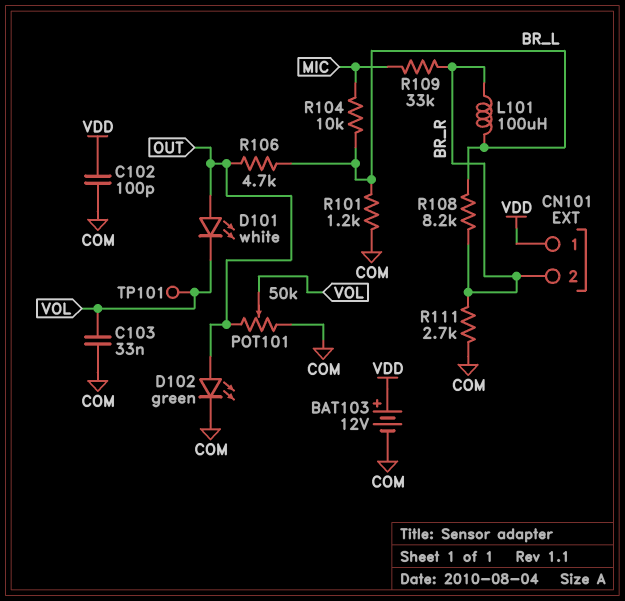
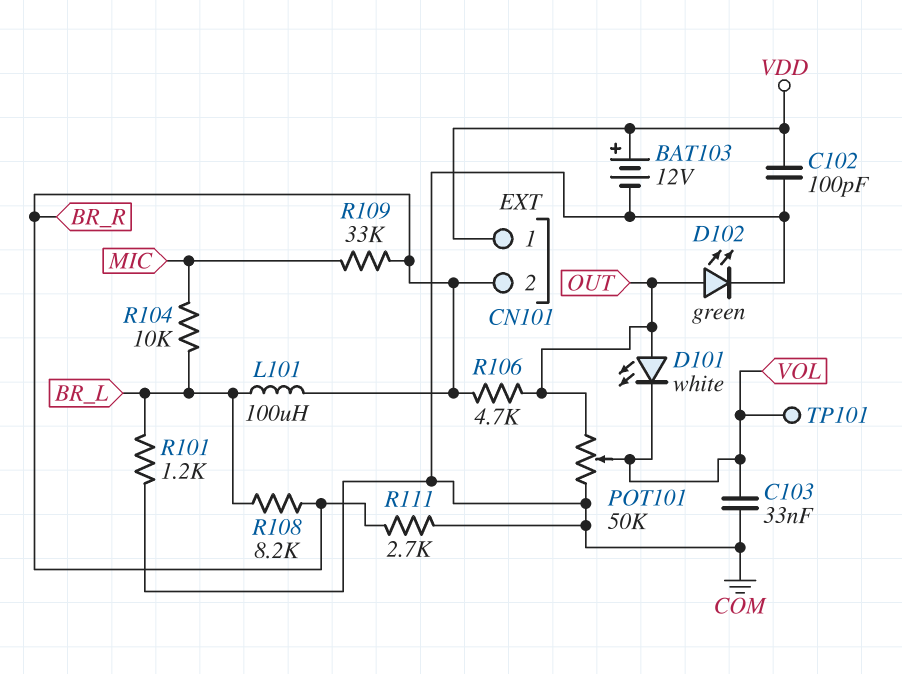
R106: 4.7k (BR_L, OUT) -> 4.7k (BR_R, OUT)

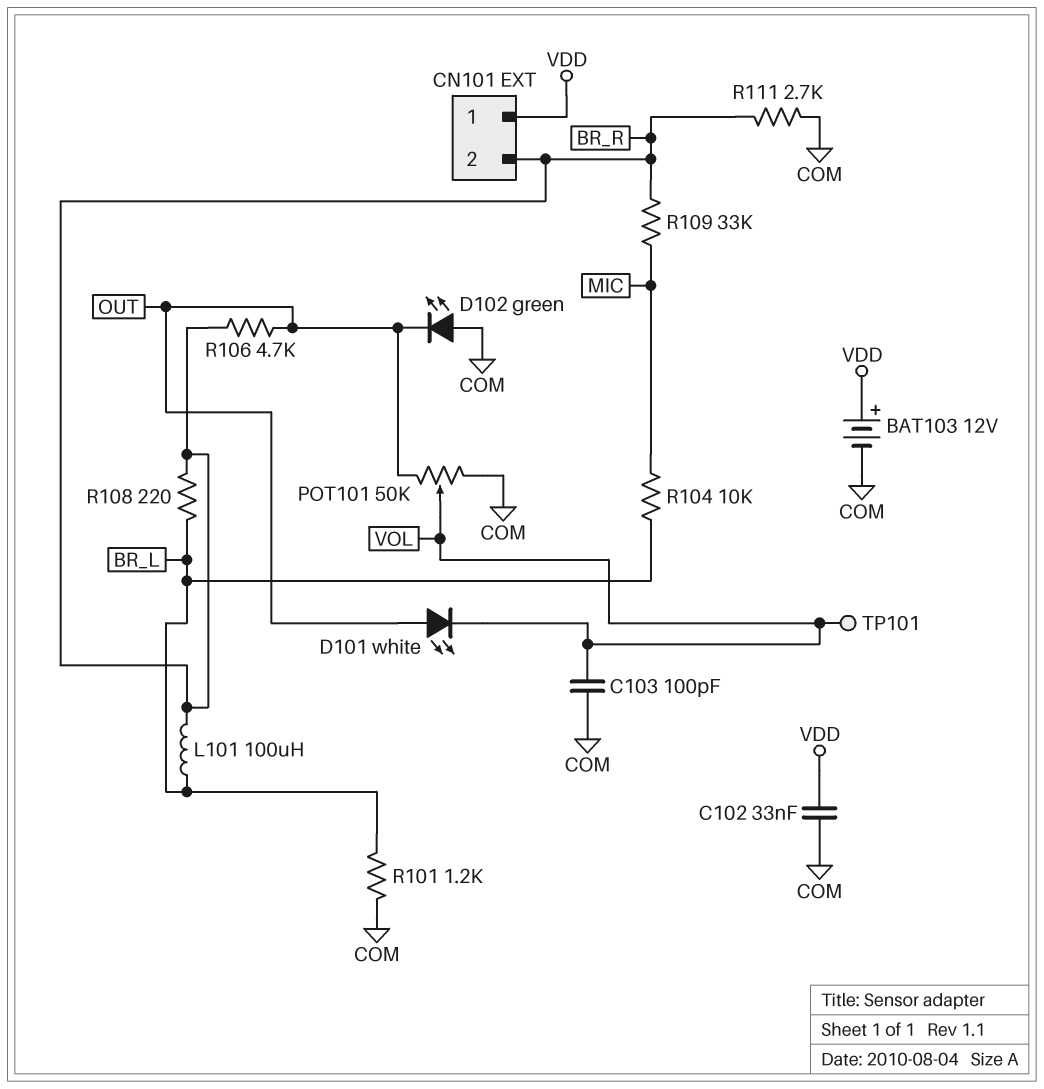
C102: 100pF (COM, VDD) -> 33nF (COM, VDD)
C103: 33nF (COM, VOL) -> 100pF (COM, VOL)
D102: LED green (A OUT, K COM) -> LED green (A COM, K OUT)
R108: 8.2k (BR_L, BR_R) -> 220 (BR_L, BR_R)

